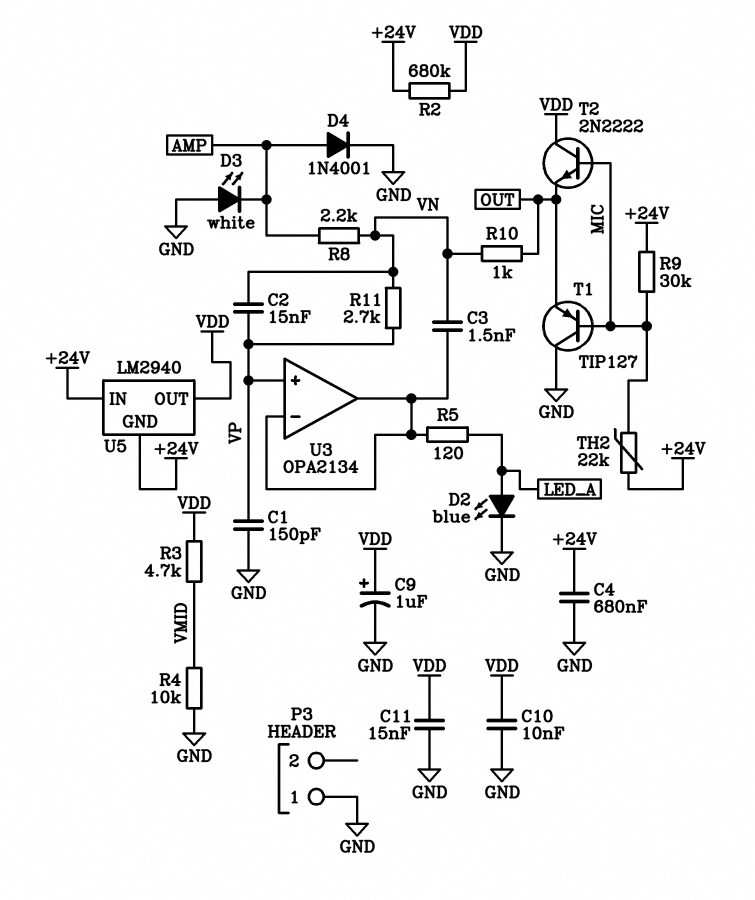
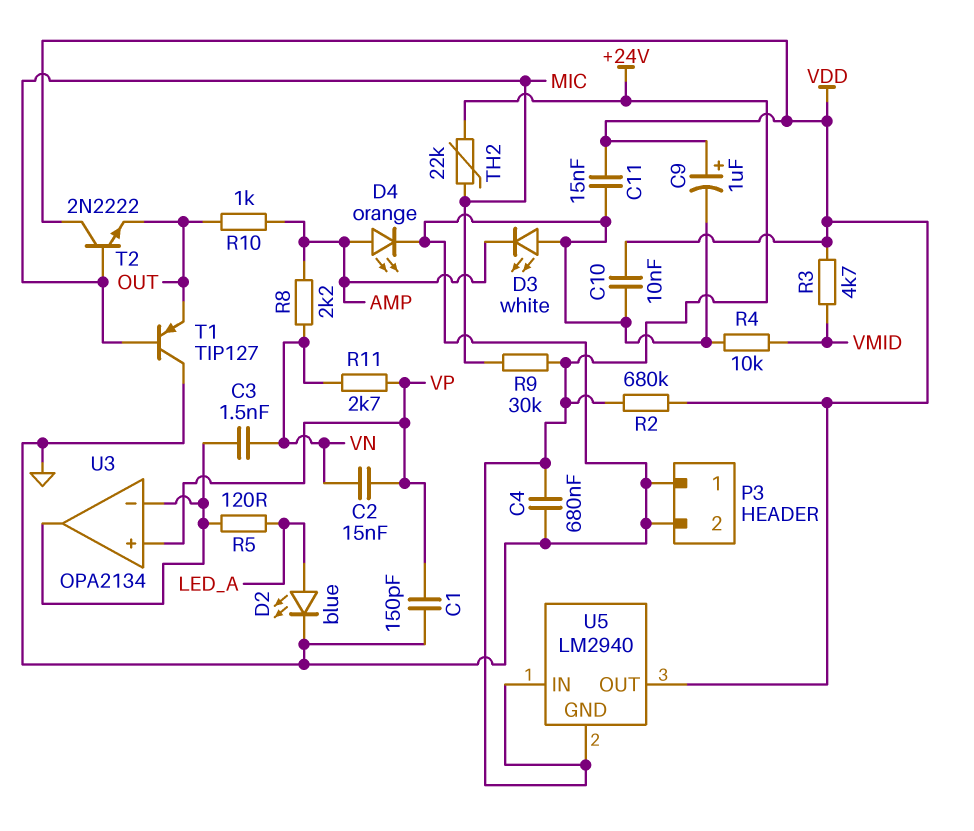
D4: diode 1N4001 (A AMP, K GND) -> LED orange (A AMP, K GND)
P3 pin 2: none -> GND
R10: 1k (OUT, VN) -> 1k (AMP, OUT)

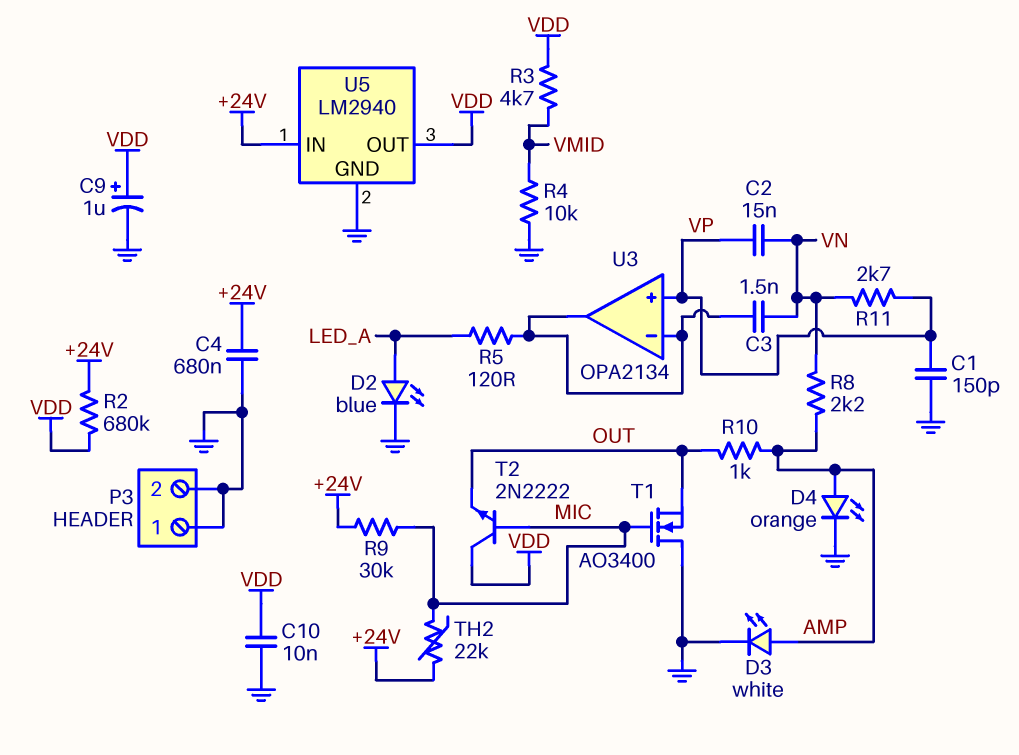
C11: 15nF (GND, VDD) -> none
D3: LED white (A GND, K AMP) -> LED white (A AMP, K GND)
T1: PNP TIP127 (B MIC, C GND, E OUT) -> NMOS AO3400 (G MIC, D GND, S OUT)
U5 pin GND: +24V -> GND

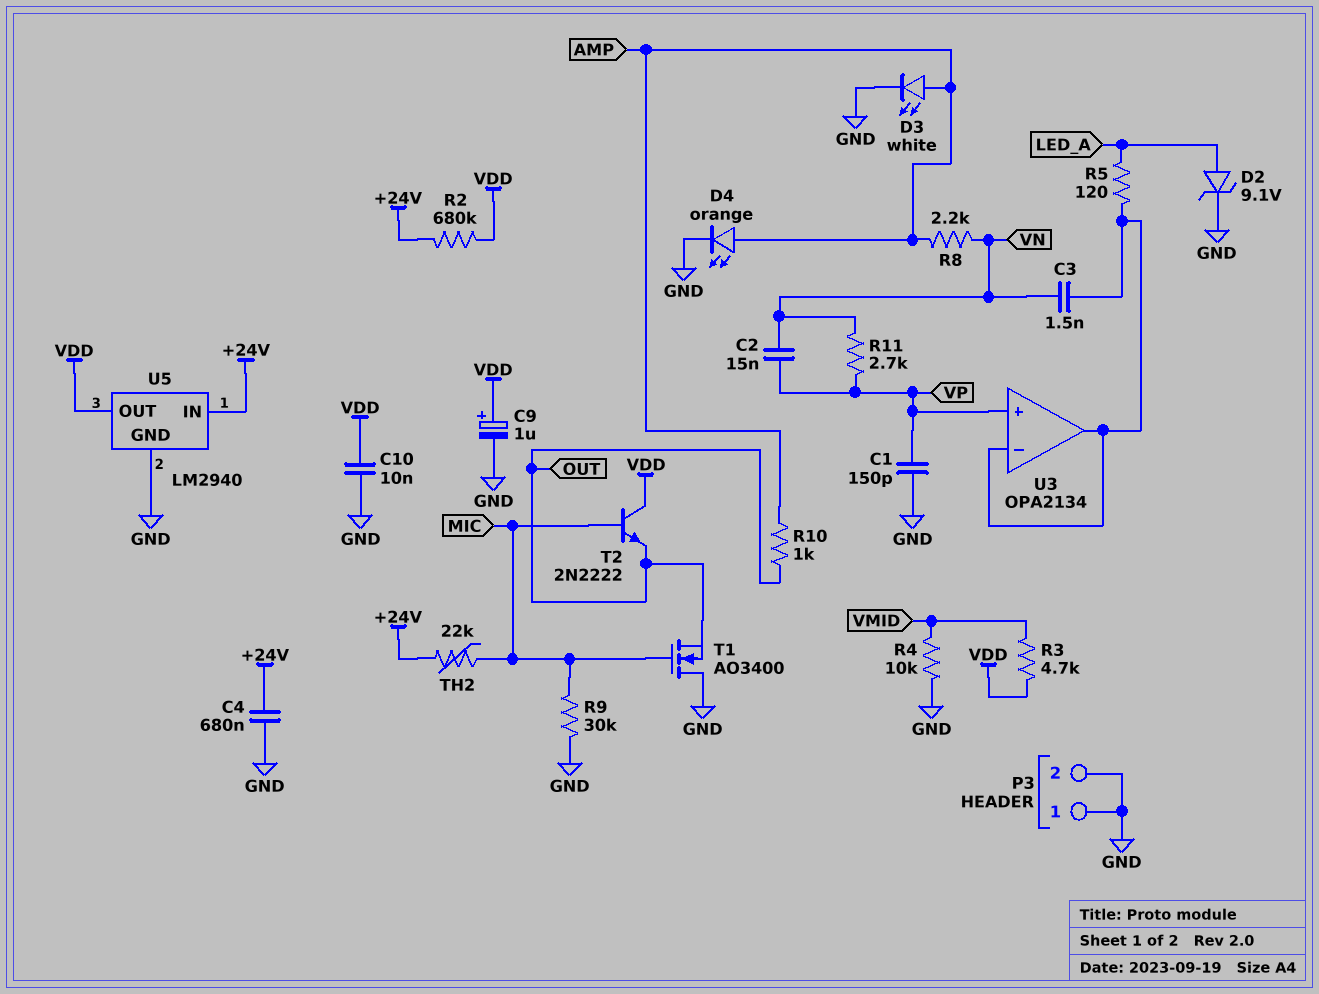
D2: LED blue (A LED_A, K GND) -> zener 9.1V (A LED_A, K GND)
R9: 30k (+24V, MIC) -> 30k (GND, MIC)

